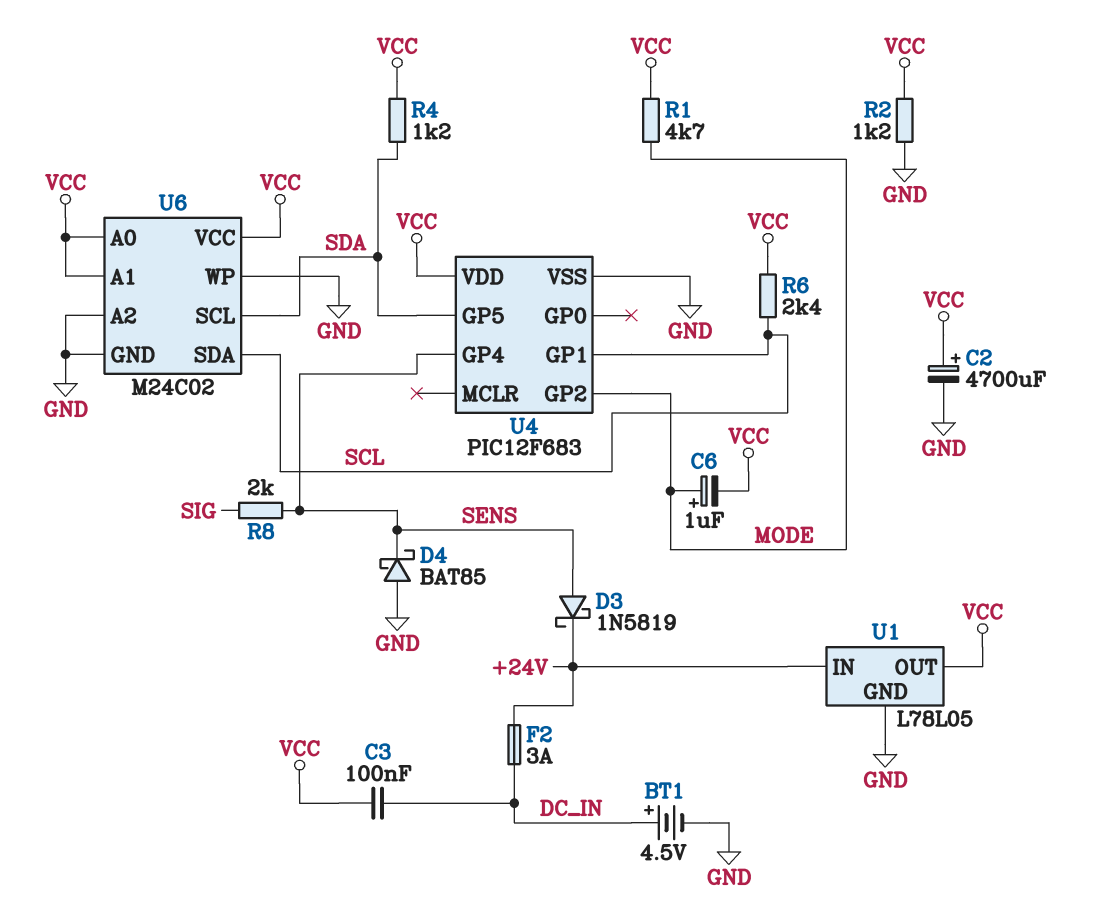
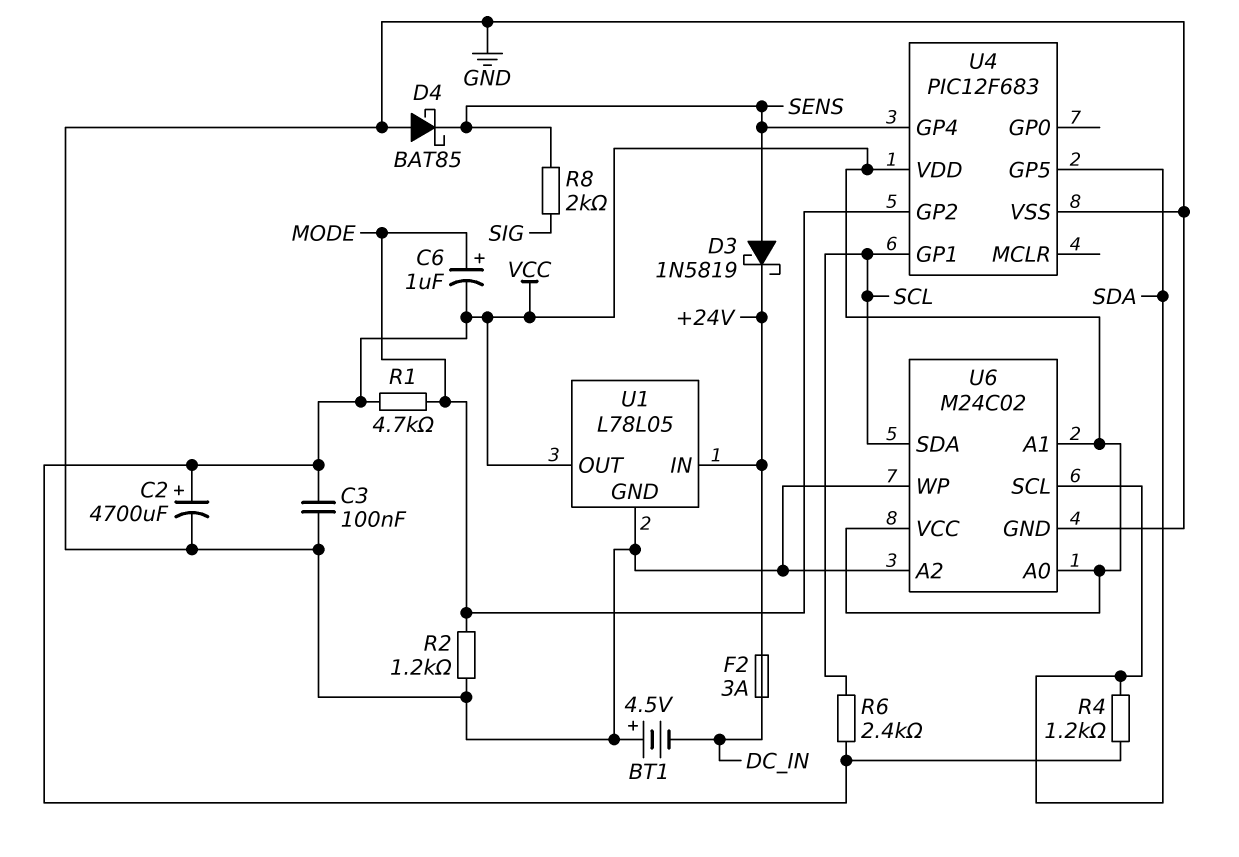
BT1: 4.5V (plus DC_IN, minus GND) -> 4.5V (plus GND, minus DC_IN)
C3: 100nF (DC_IN, VCC) -> 100nF (GND, VCC)
R2: 1.2k (GND, VCC) -> 1.2k (GND, MODE)

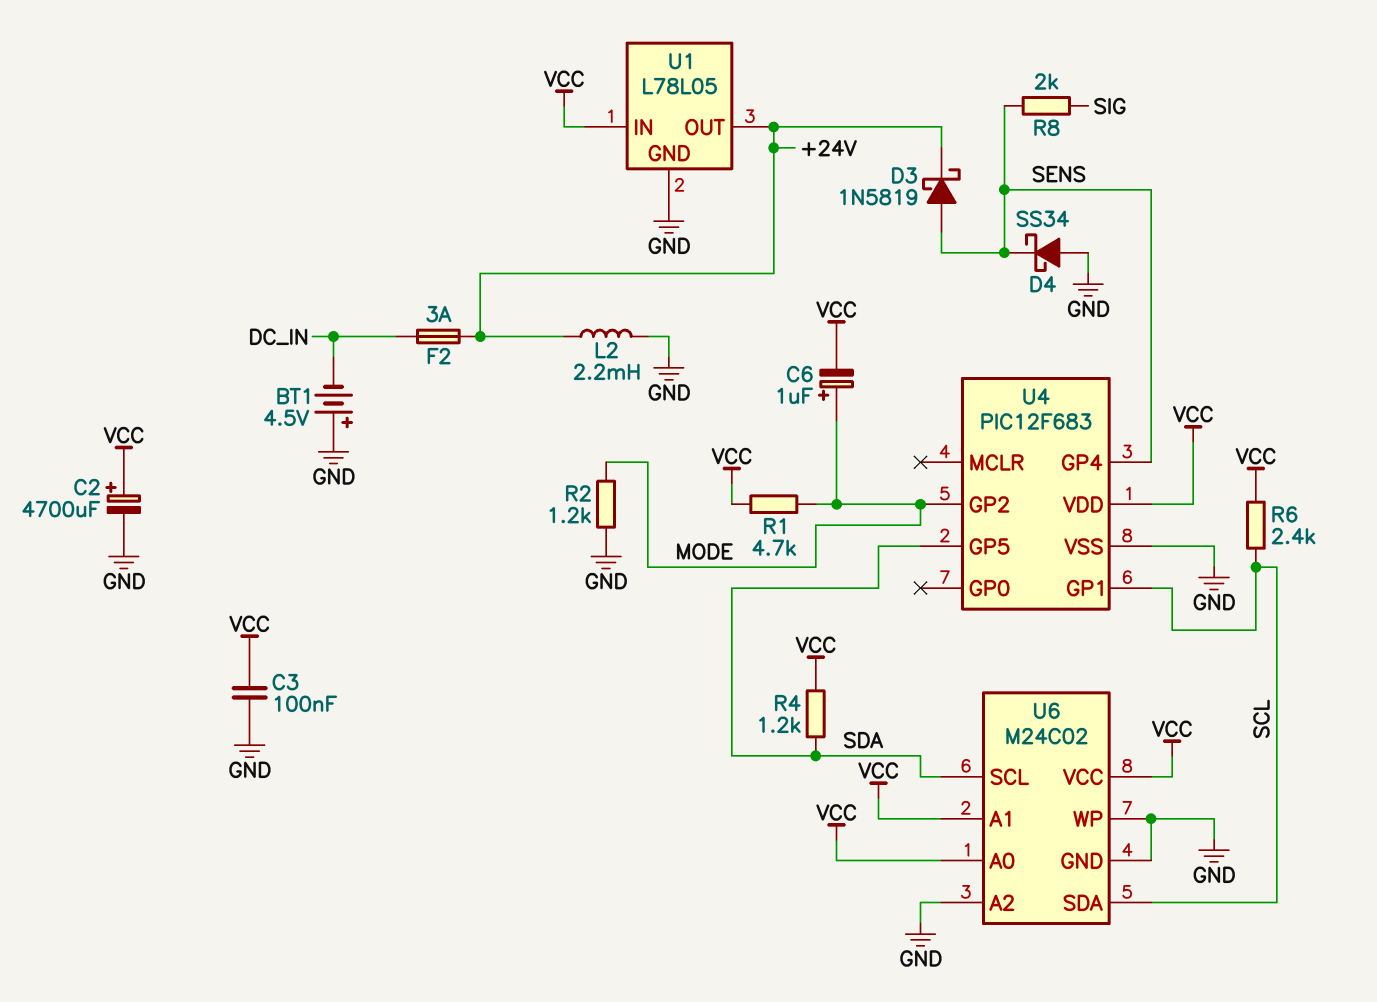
D4: schottky BAT85 (A GND, K SENS) -> schottky SS34 (A GND, K SENS)
L2: none -> 2.2mH (+24V, GND)
U1 pin IN: +24V -> VCC
U1 pin OUT: VCC -> +24V

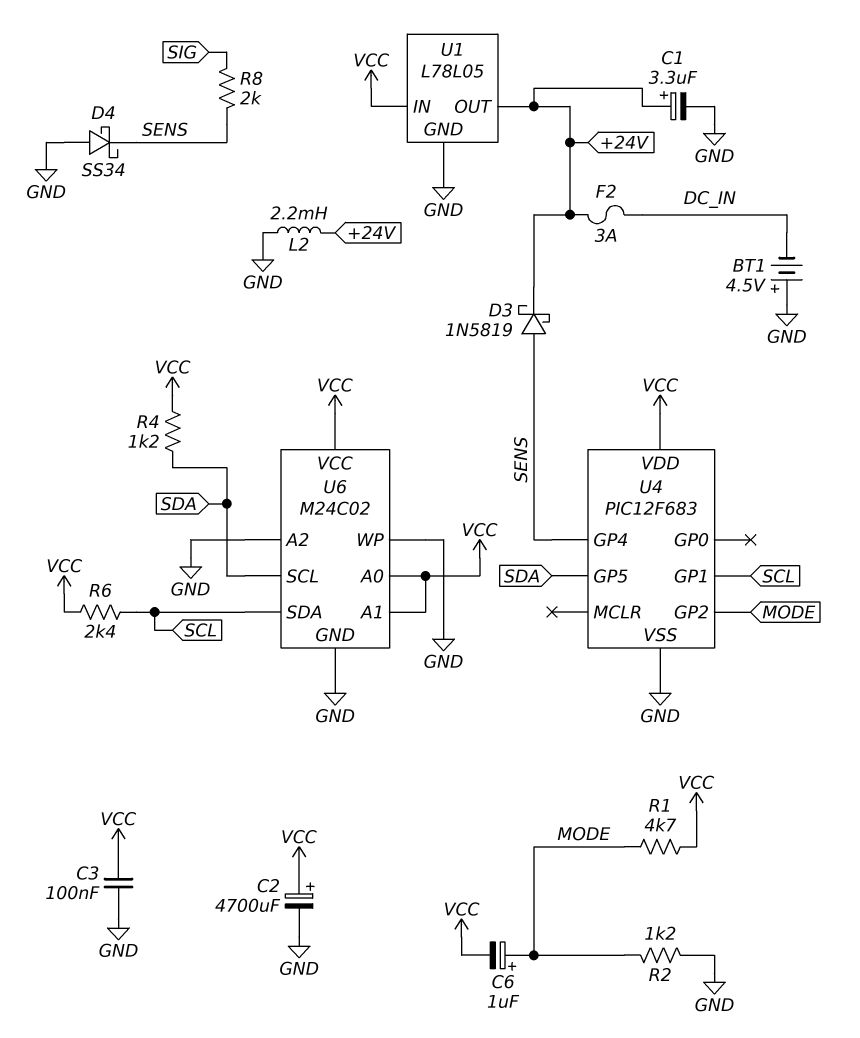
C1: none -> 3.3uF (plus +24V, minus GND)

